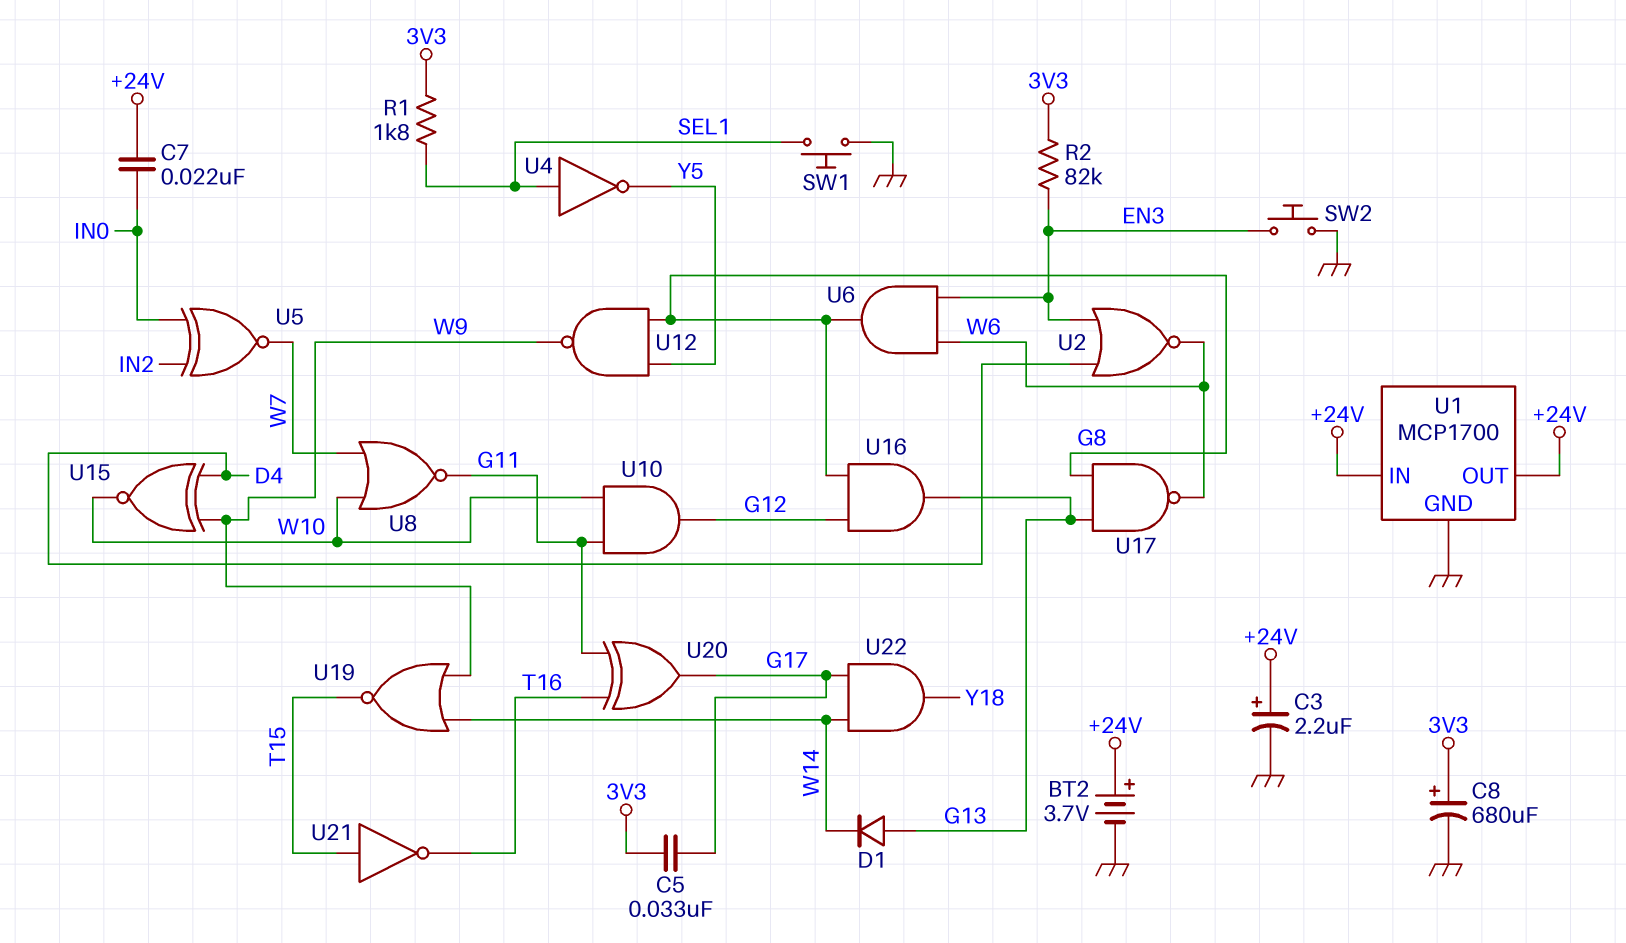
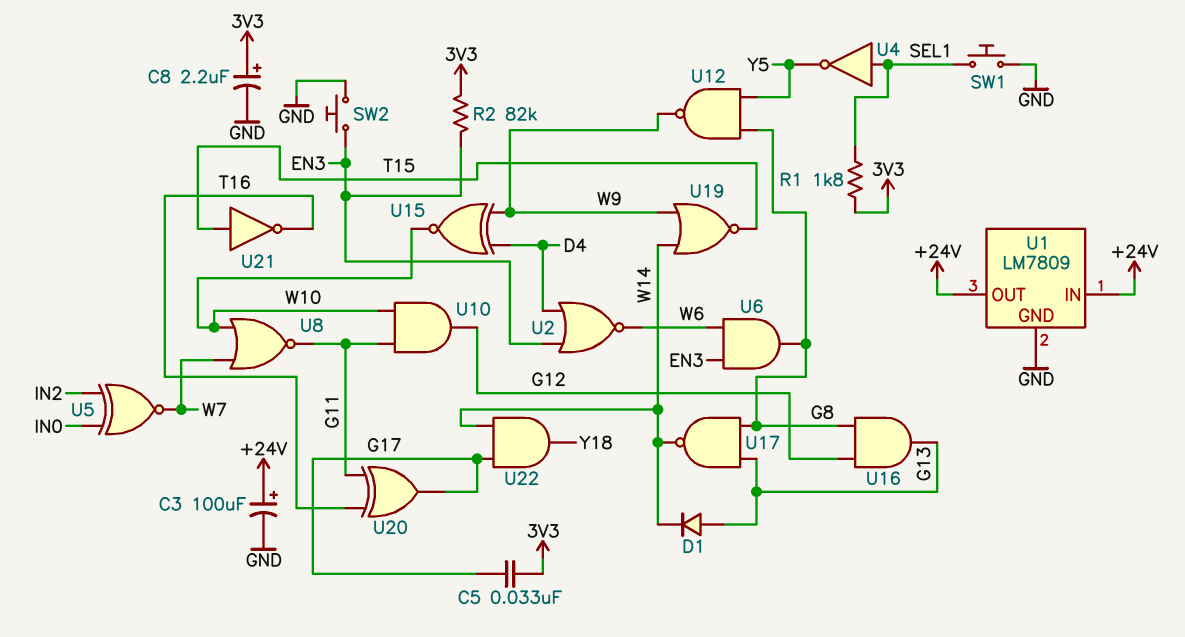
BT2: 3.7V (plus +24V, minus GND) -> none
C3: 2.2uF (plus +24V, minus GND) -> 100uF (plus +24V, minus GND)
C7: 22nF (+24V, IN0) -> none
C8: 680uF (plus 3V3, minus GND) -> 2.2uF (plus 3V3, minus GND)
U1: MCP1700 -> LM7809
U17: NAND (in G8, in G13, out W6) -> NAND (in G8, in G13, out W14)

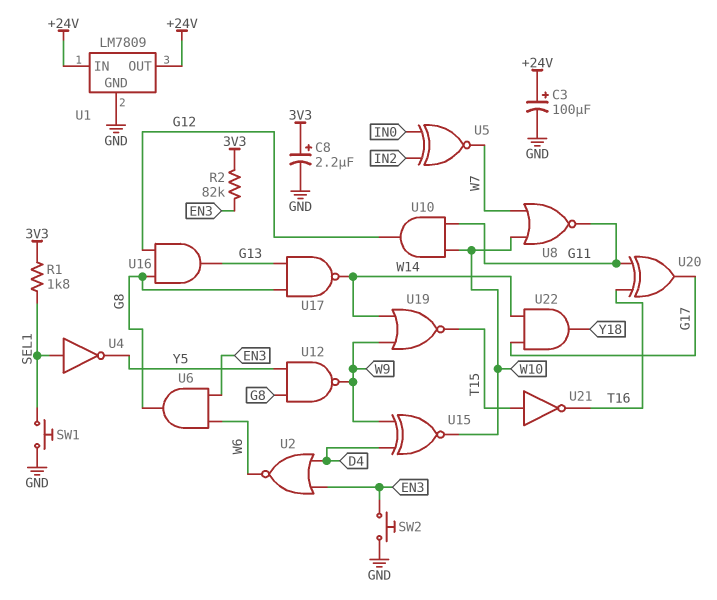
C5: 33nF (3V3, G17) -> none
D1: diode (A G13, K W14) -> none

